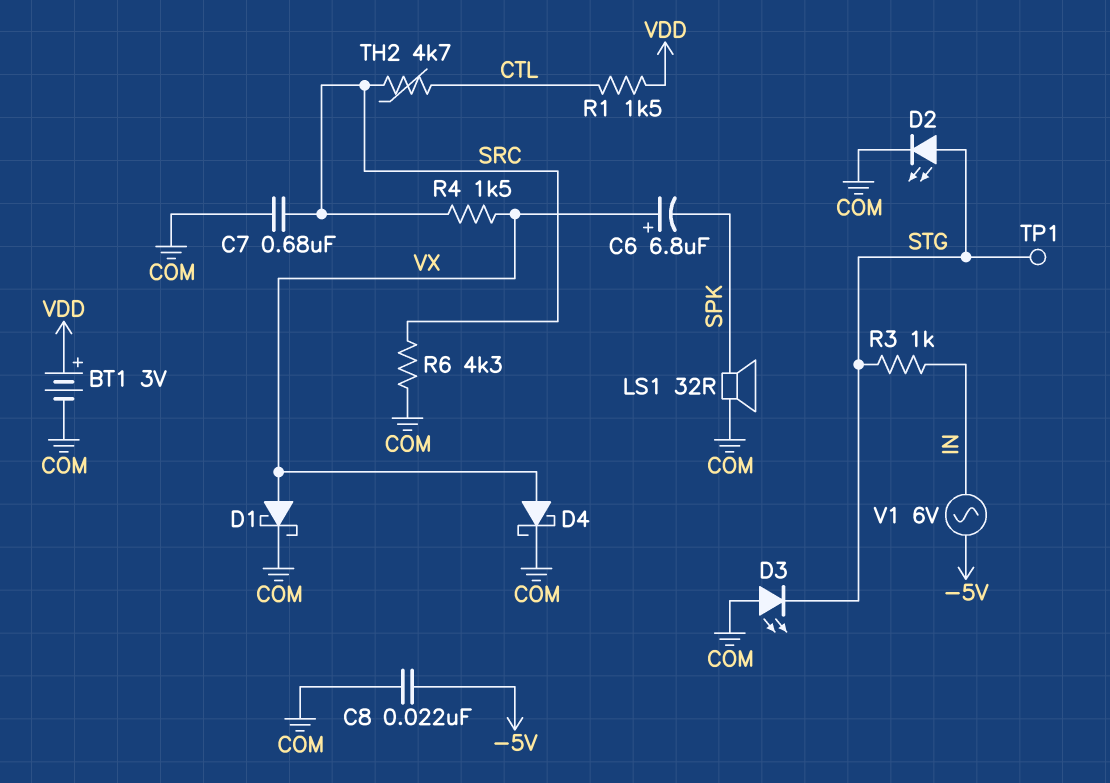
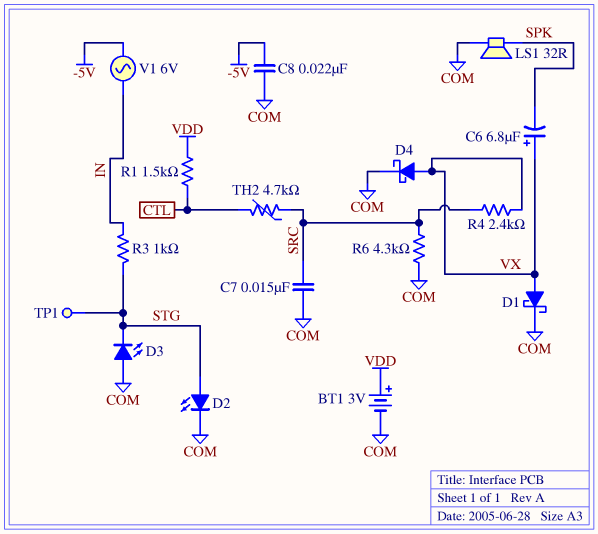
C7: 680nF (COM, SRC) -> 15nF (COM, SRC)
R4: 1.5k (SRC, VX) -> 2.4k (SRC, VX)

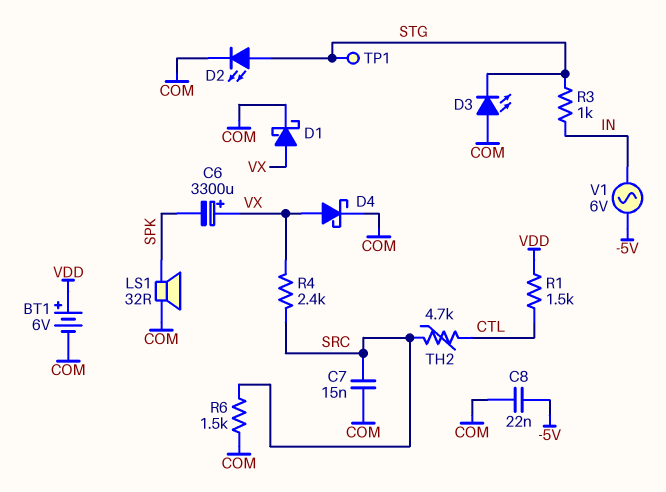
BT1: 3V (plus VDD, minus COM) -> 6V (plus VDD, minus COM)
C6: 6.8uF (plus VX, minus SPK) -> 3300uF (plus VX, minus SPK)
R6: 4.3k (COM, SRC) -> 1.5k (COM, SRC)

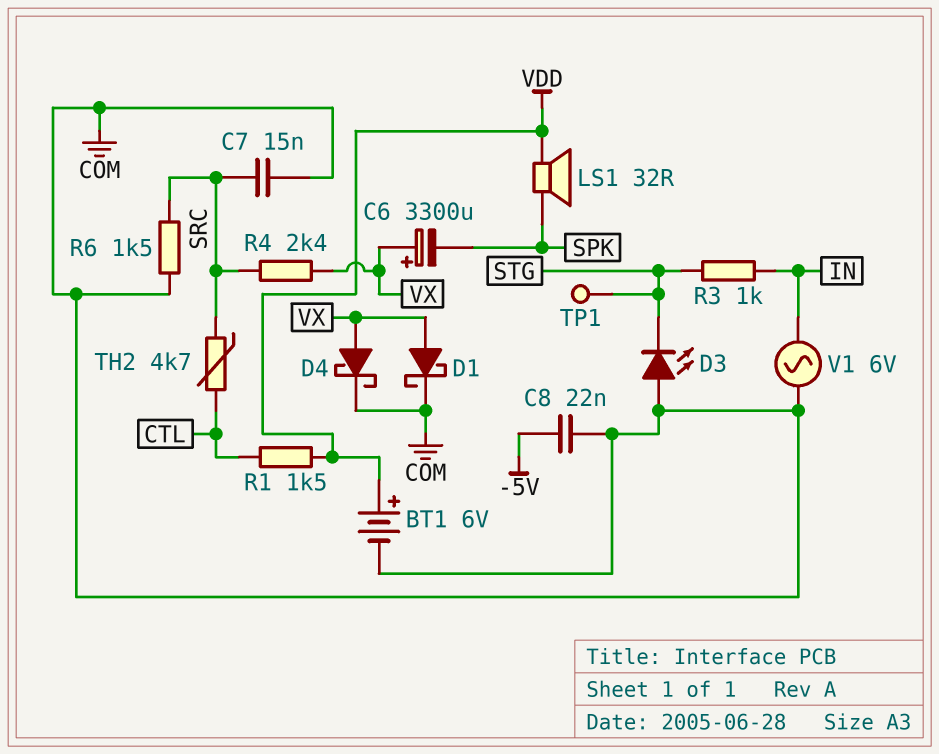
D2: LED (A STG, K COM) -> none
LS1: speaker 32R (COM, SPK) -> speaker 32R (SPK, VDD)
V1: AC 6V (-5V, IN) -> AC 6V (COM, IN)

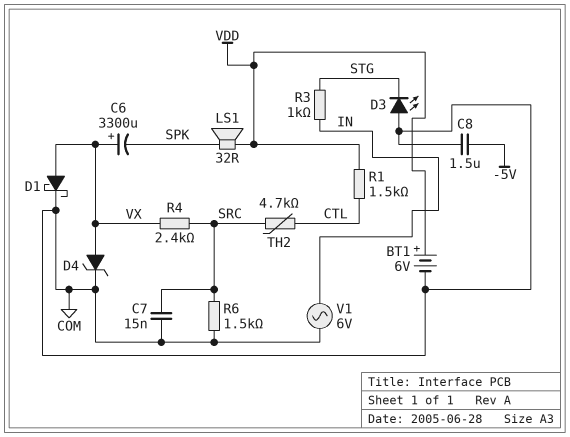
C8: 22nF (-5V, COM) -> 1.5uF (-5V, COM)
D4: schottky (A VX, K COM) -> zener (A VX, K COM)
TP1: test point (STG) -> none

